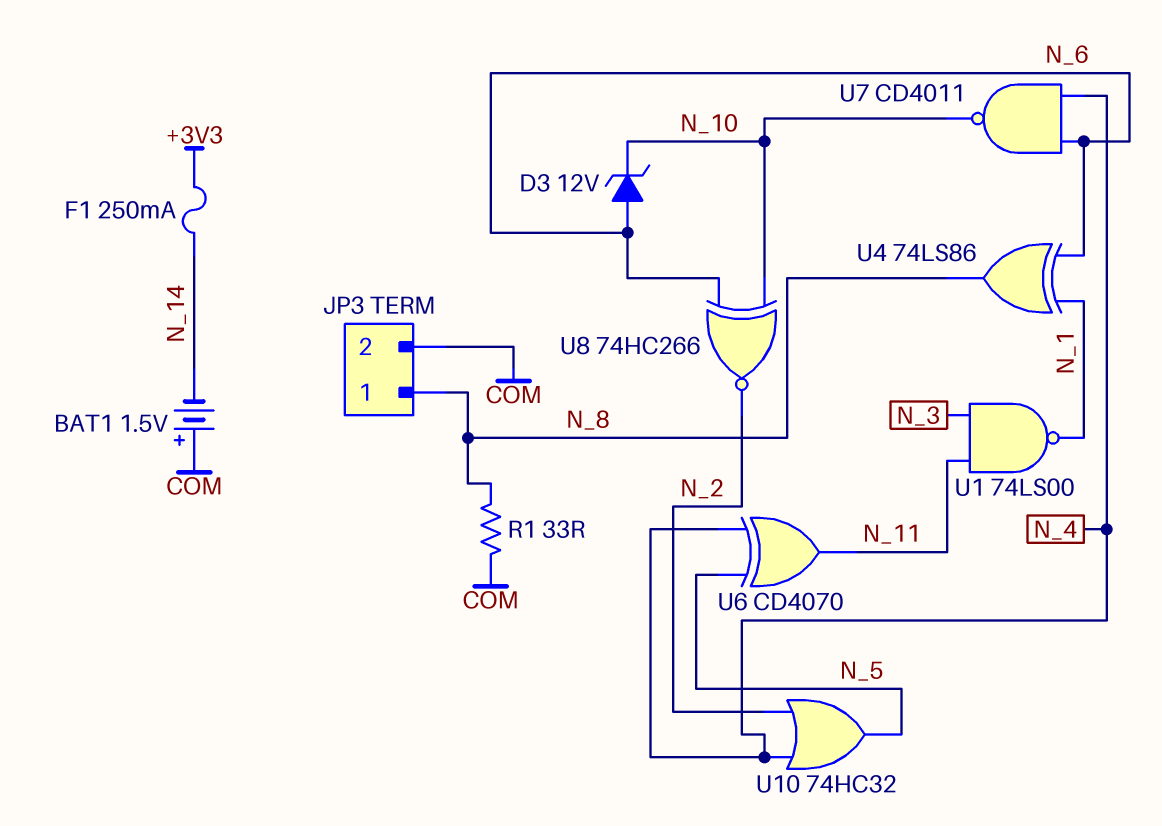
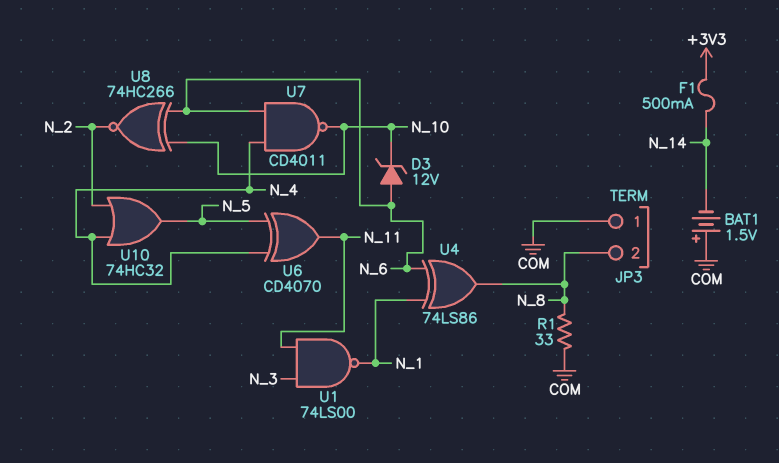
F1: 250mA (+3V3, N_14) -> 500mA (+3V3, N_14)
JP3 pin 1: N_8 -> COM
JP3 pin 2: COM -> N_8

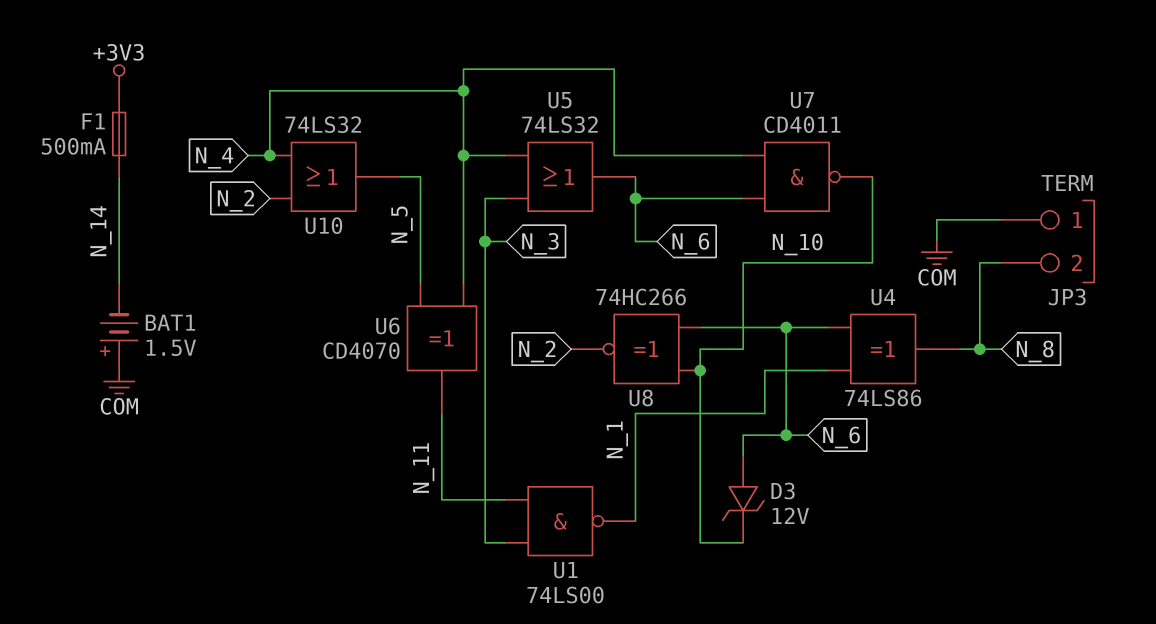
R1: 33 (COM, N_8) -> none
U5: none -> OR 74LS32 (in N_3, in N_4, out N_6)
U10: OR 74HC32 (in N_2, in N_4, out N_5) -> OR 74LS32 (in N_2, in N_4, out N_5)

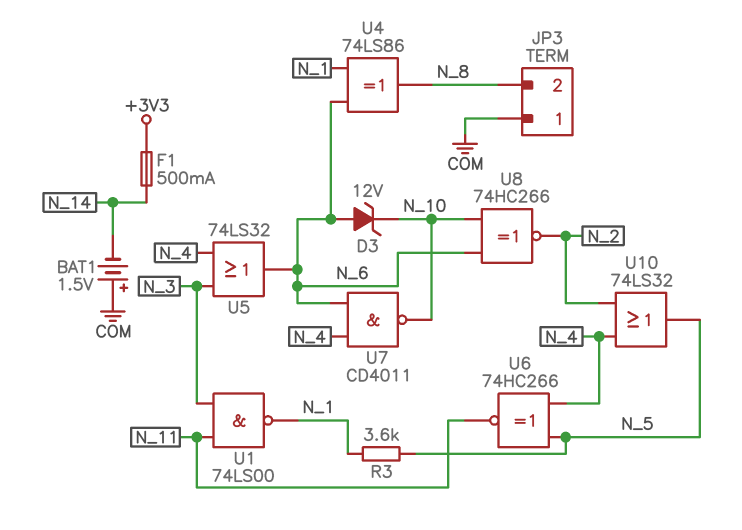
R3: none -> 3.6k (N_1, N_5)
U6: XOR CD4070 (in N_4, in N_5, out N_11) -> XNOR 74HC266 (in N_4, in N_5, out N_11)

